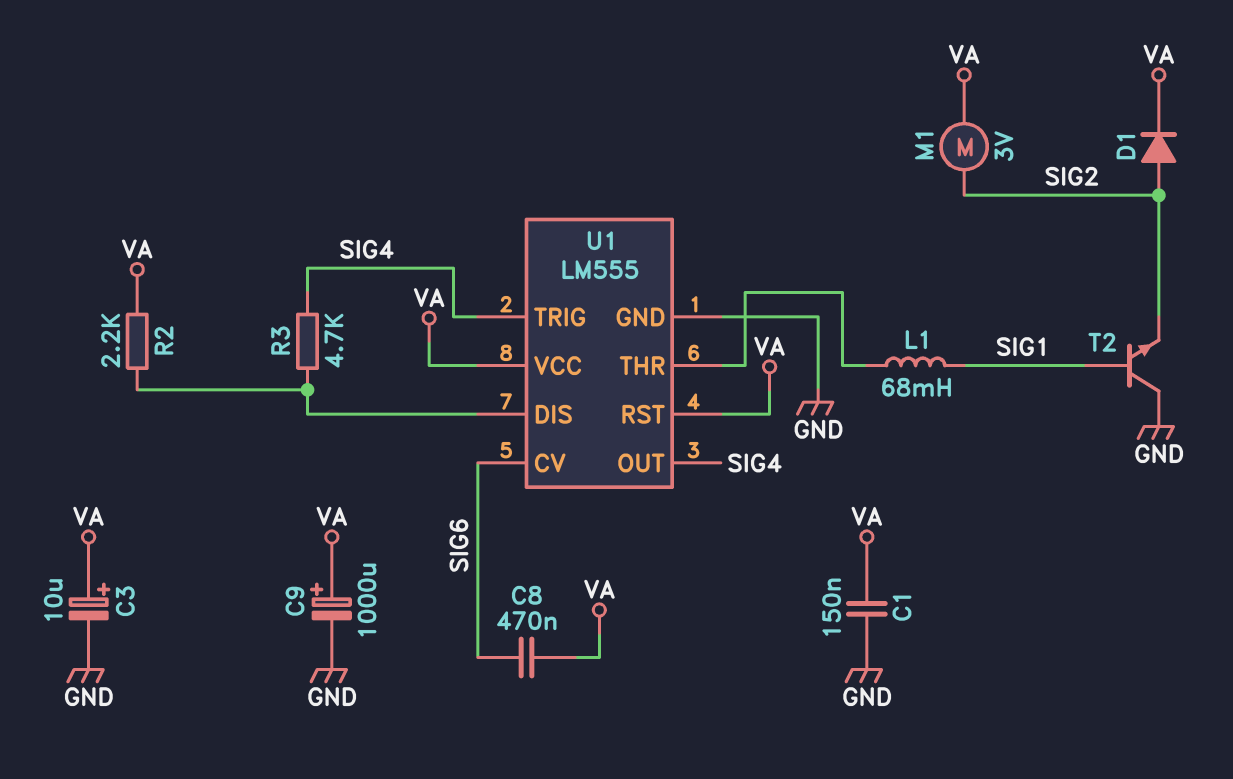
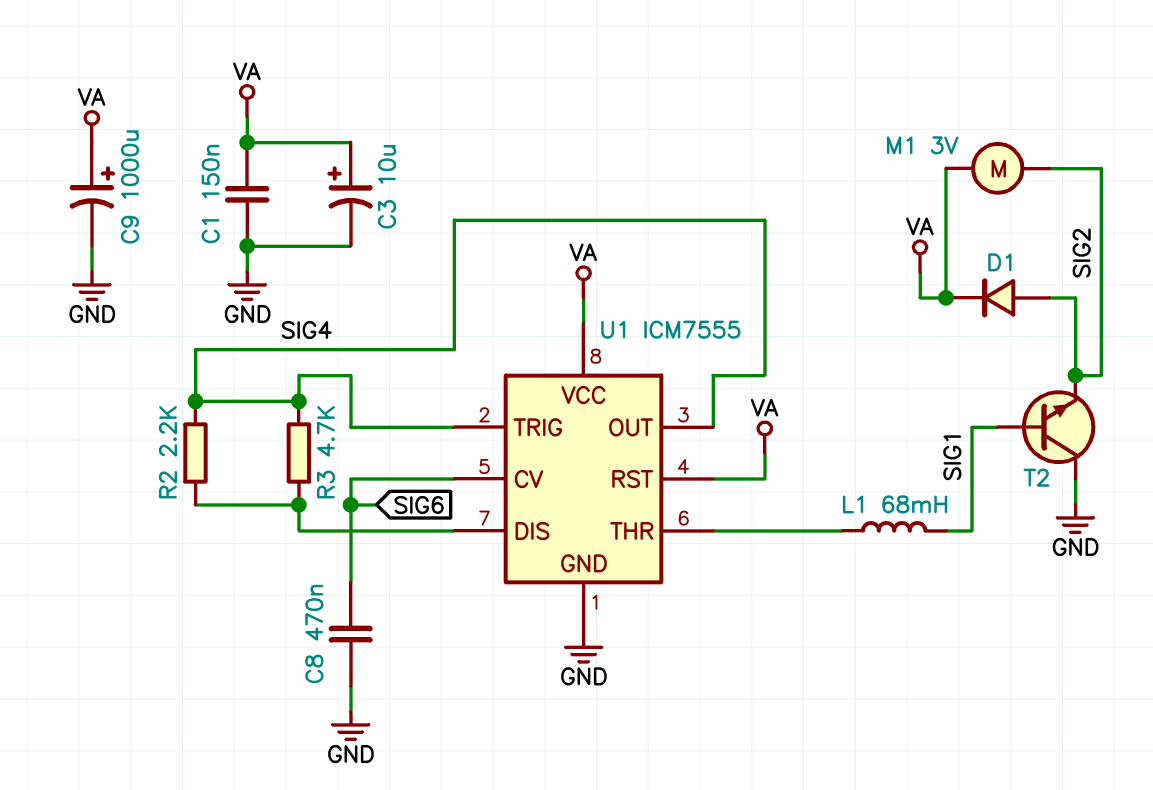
C8: 470nF (SIG6, VA) -> 470nF (GND, SIG6)
R2: 2.2k (U1/DIS, VA) -> 2.2k (SIG4, U1/DIS)
U1: LM555 -> ICM7555

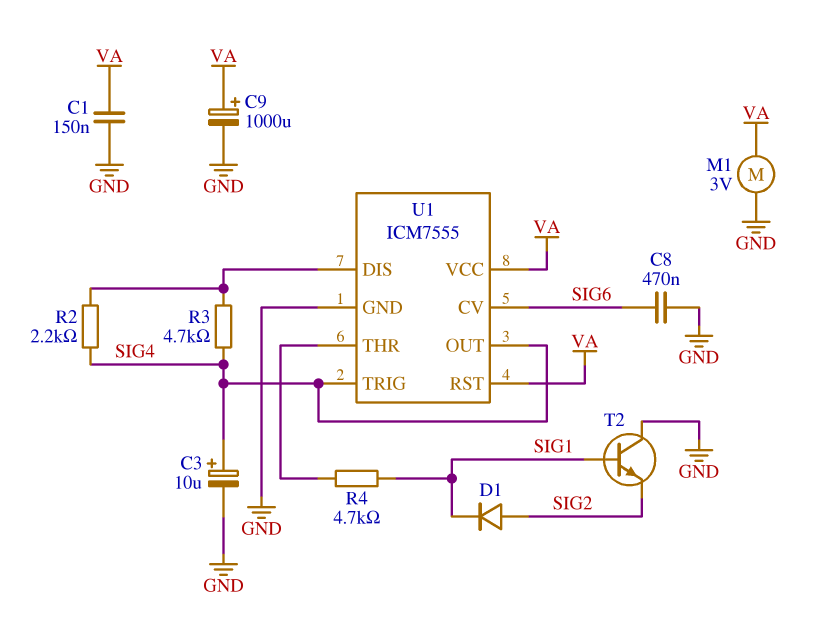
C3: 10uF (plus VA, minus GND) -> 10uF (plus SIG4, minus GND)
D1: diode (A SIG2, K VA) -> diode (A SIG2, K SIG1)
L1: 68mH (SIG1, U1/THR) -> none
M1: motor 3V (SIG2, VA) -> motor 3V (GND, VA)
R4: none -> 4.7k (SIG1, U1/THR)

